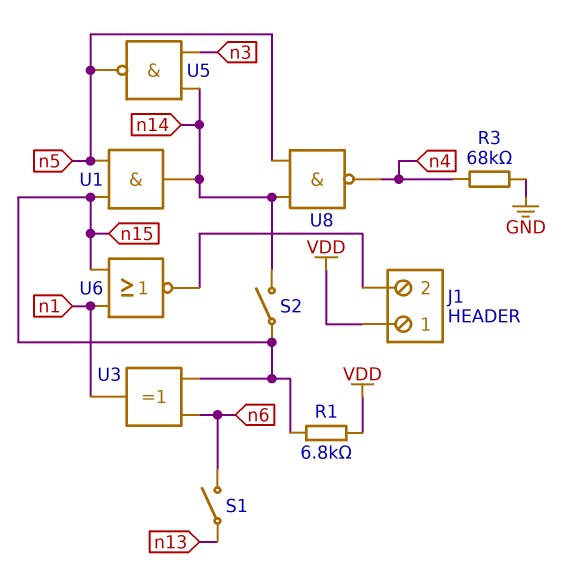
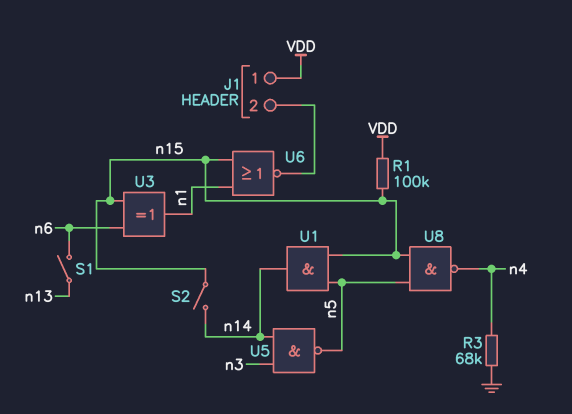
R1: 6.8k (VDD, n15) -> 100k (VDD, n15)
U8: NAND (in n5, in n14, out n4) -> NAND (in n5, in n15, out n4)

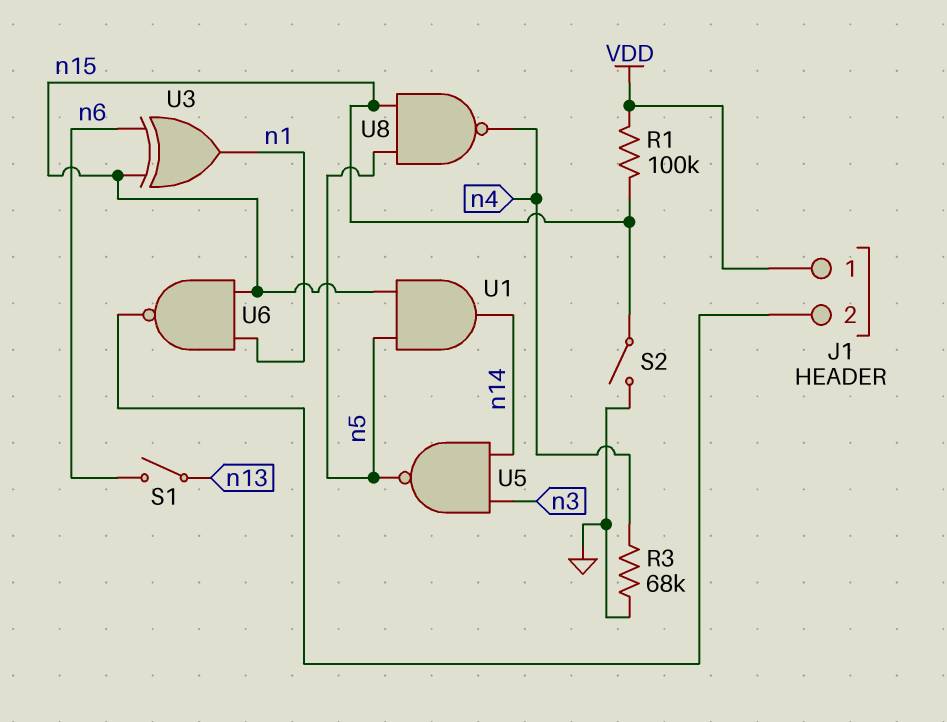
S2: switch (n14, n15) -> switch (GND, n15)
U6: NOR (in n1, in n15, out J1/2) -> NAND (in n1, in n15, out J1/2)

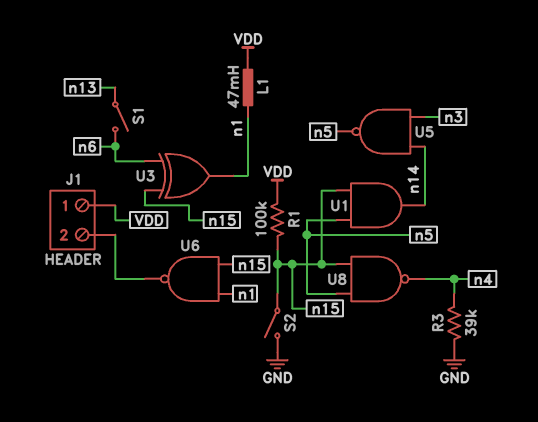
L1: none -> 47mH (VDD, n1)
R3: 68k (GND, n4) -> 39k (GND, n4)

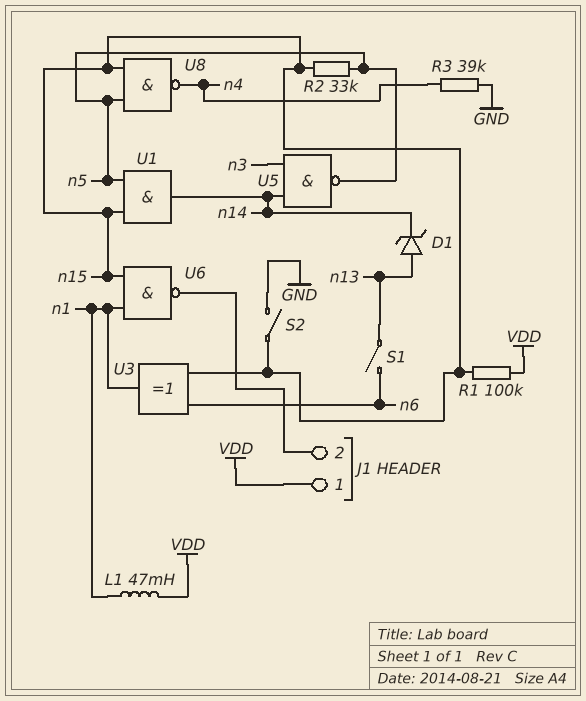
D1: none -> zener (A n13, K n14)
R2: none -> 33k (n5, n15)

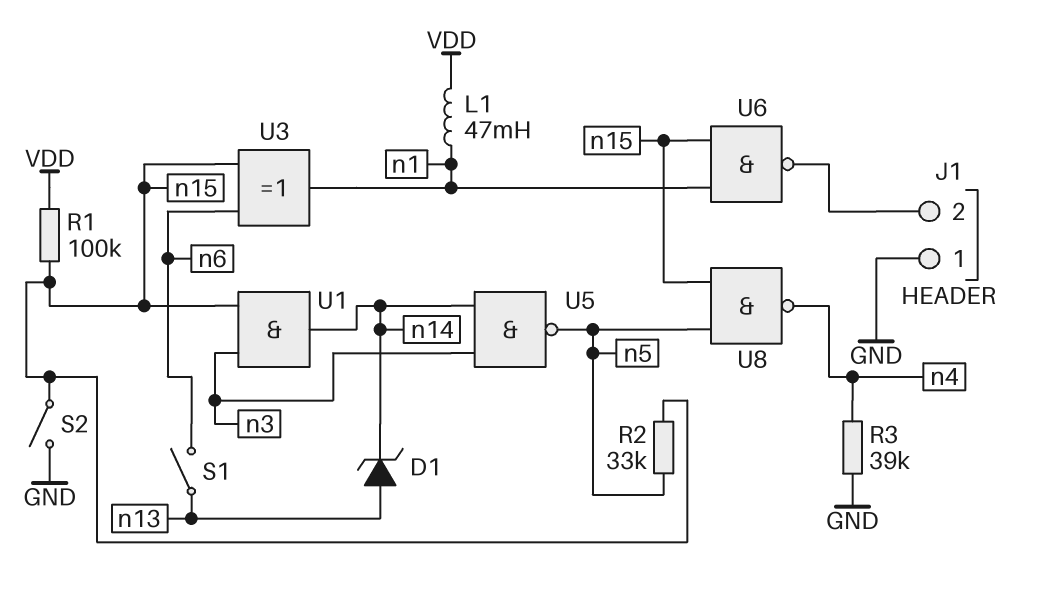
J1 pin 1: VDD -> GND
U1: AND (in n5, in n15, out n14) -> AND (in n3, in n15, out n14)

